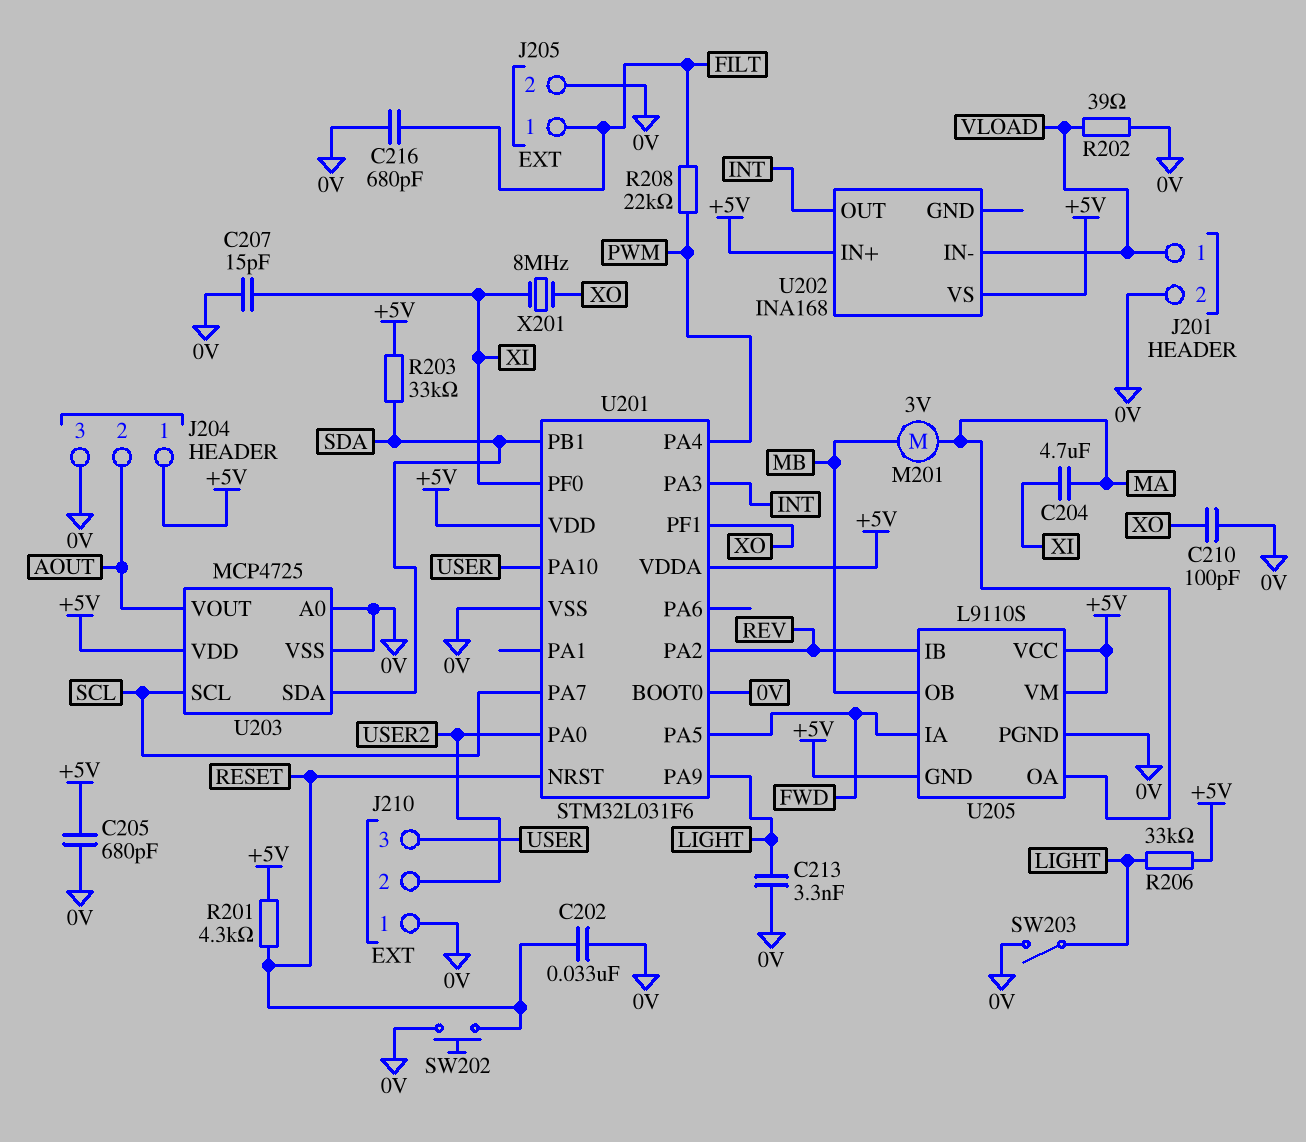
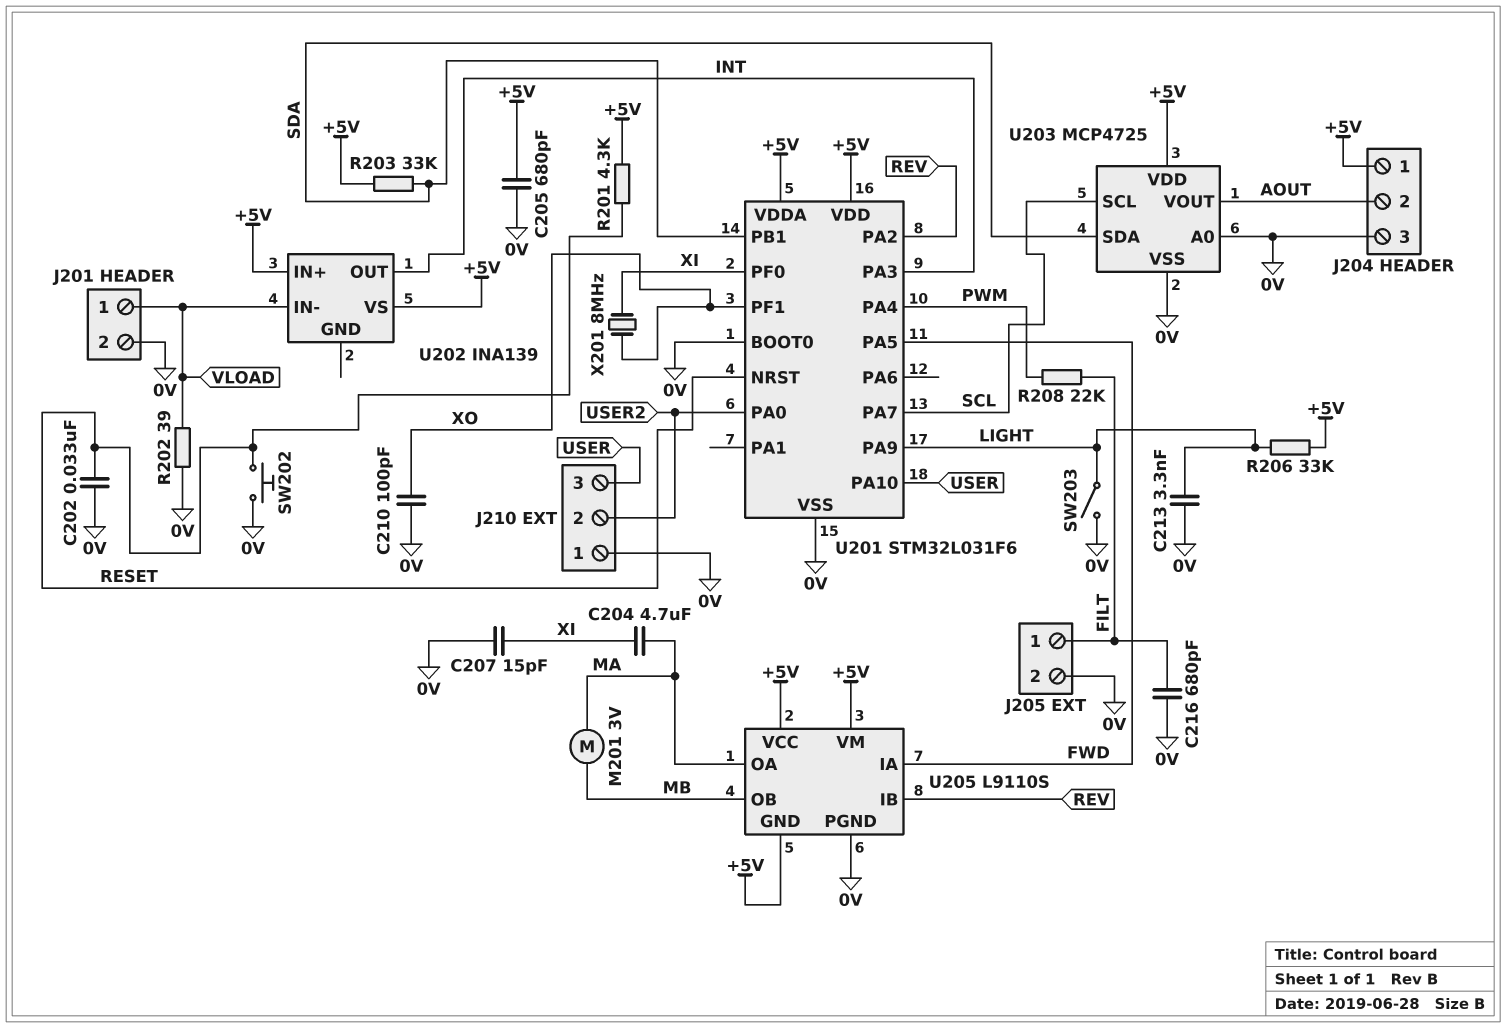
U202: INA168 -> INA139

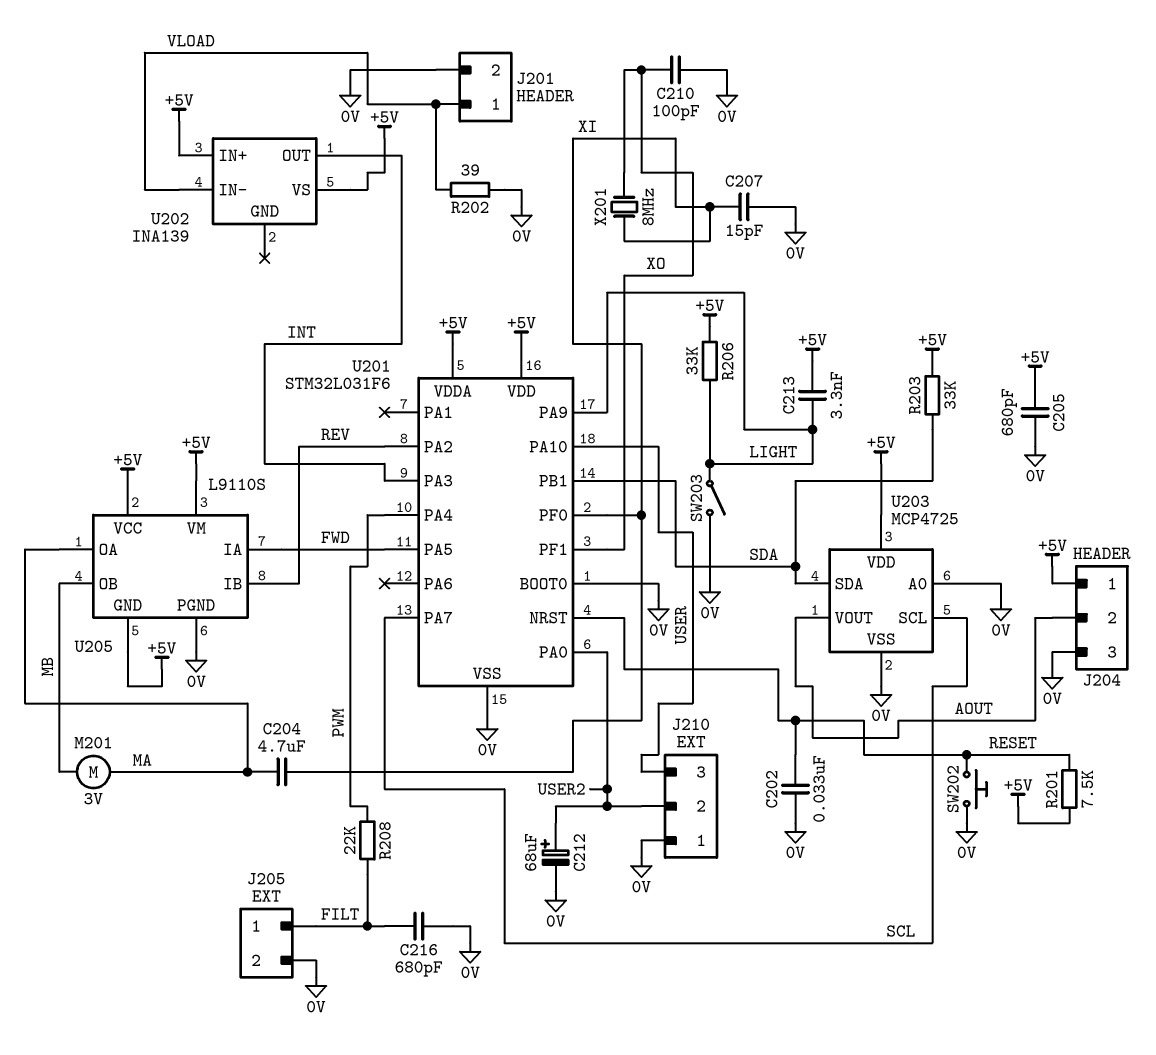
C212: none -> 68uF (plus USER2, minus 0V)
C213: 3.3nF (0V, LIGHT) -> 3.3nF (+5V, LIGHT)
R201: 4.3k (+5V, RESET) -> 7.5k (+5V, RESET)

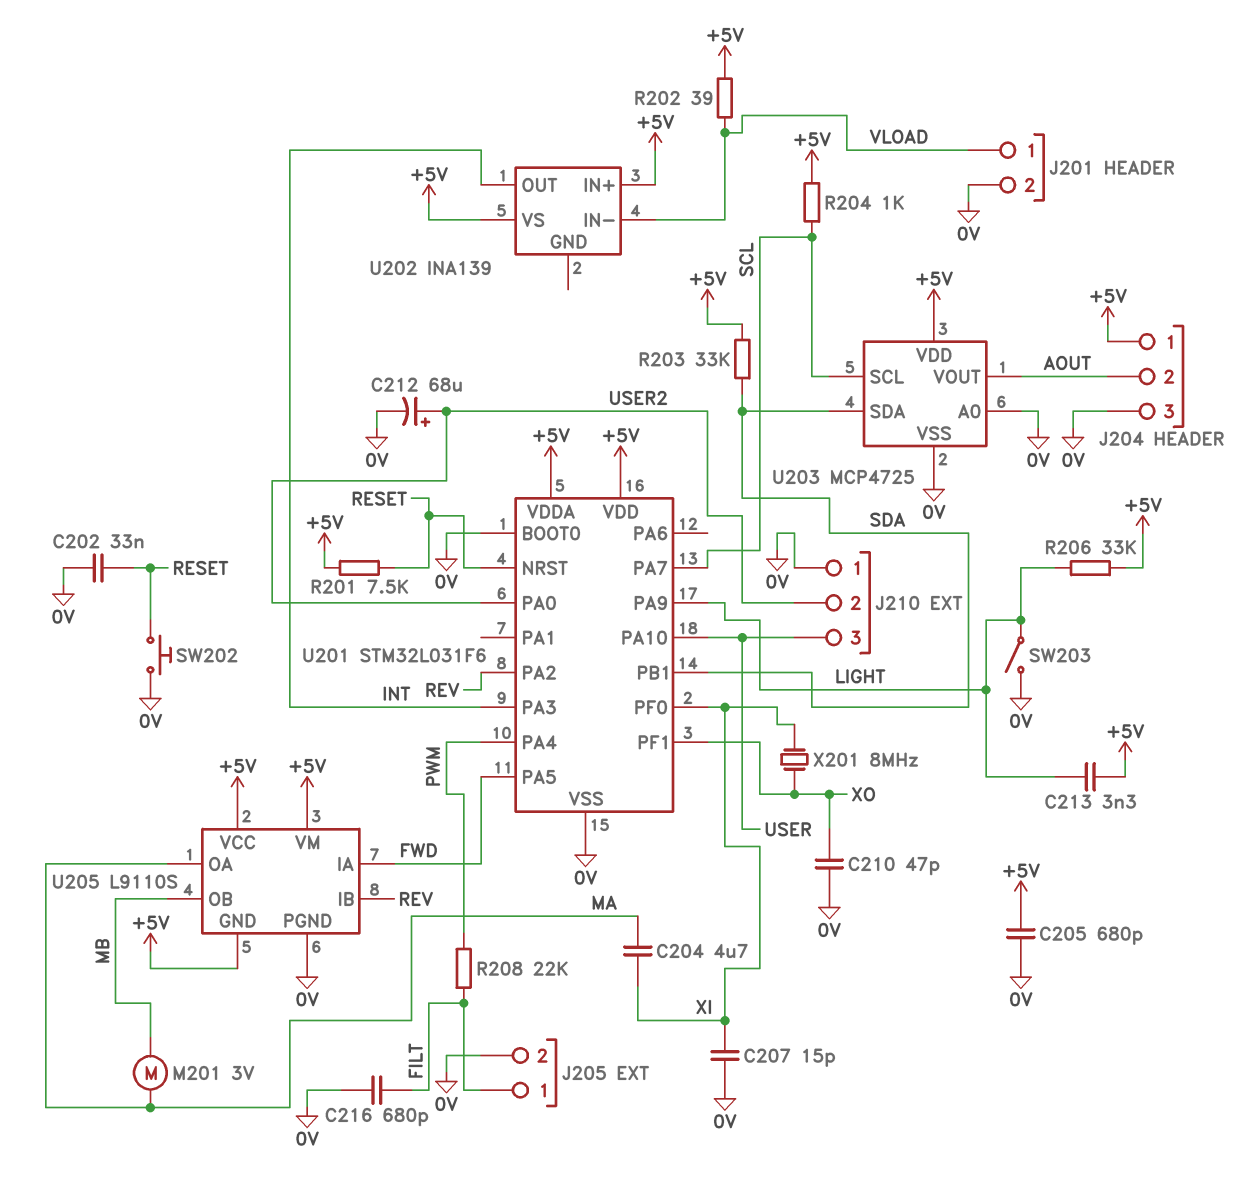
C210: 100pF (0V, XO) -> 47pF (0V, XO)
R202: 39 (0V, VLOAD) -> 39 (+5V, VLOAD)
R204: none -> 1k (+5V, SCL)

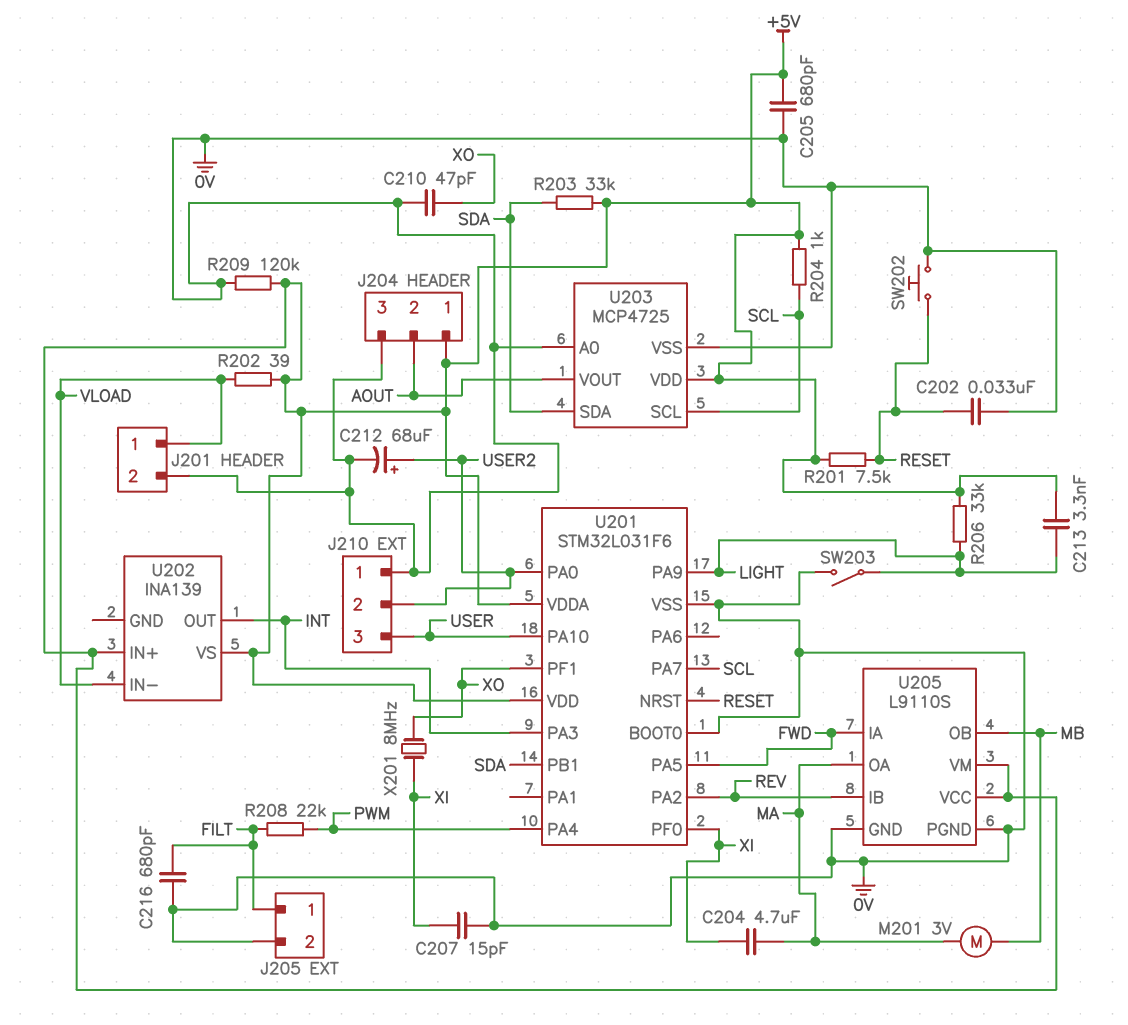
R209: none -> 120k (+5V, 0V)
U205 pin GND: +5V -> 0V

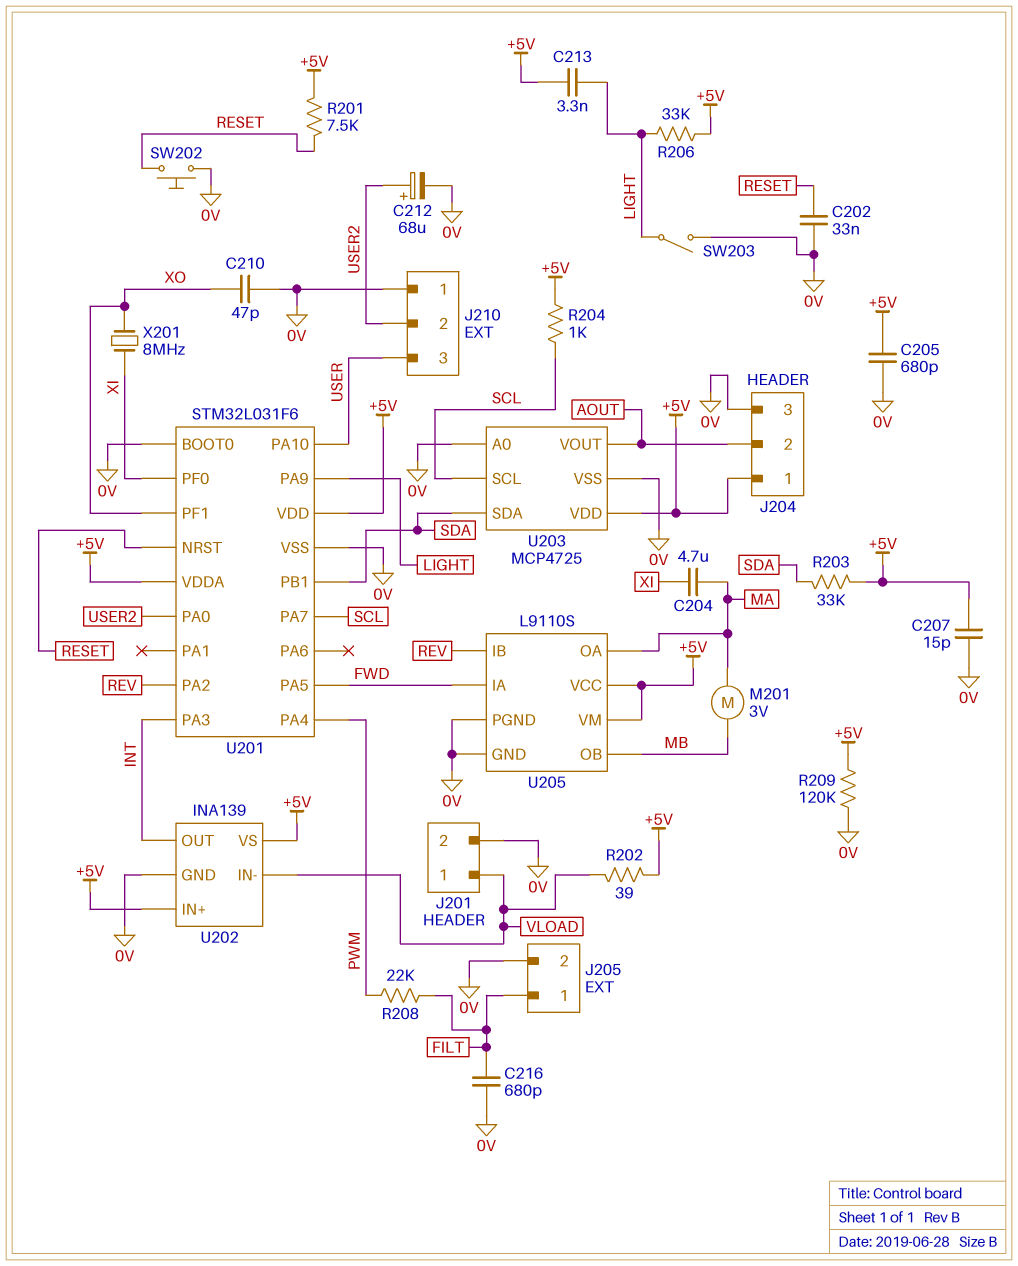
C207: 15pF (0V, XI) -> 15pF (+5V, 0V)
U202 pin GND: none -> 0V

